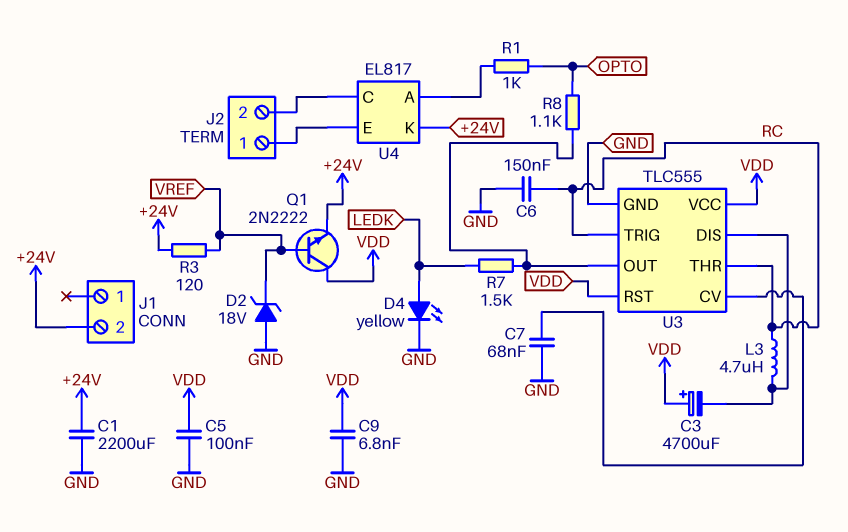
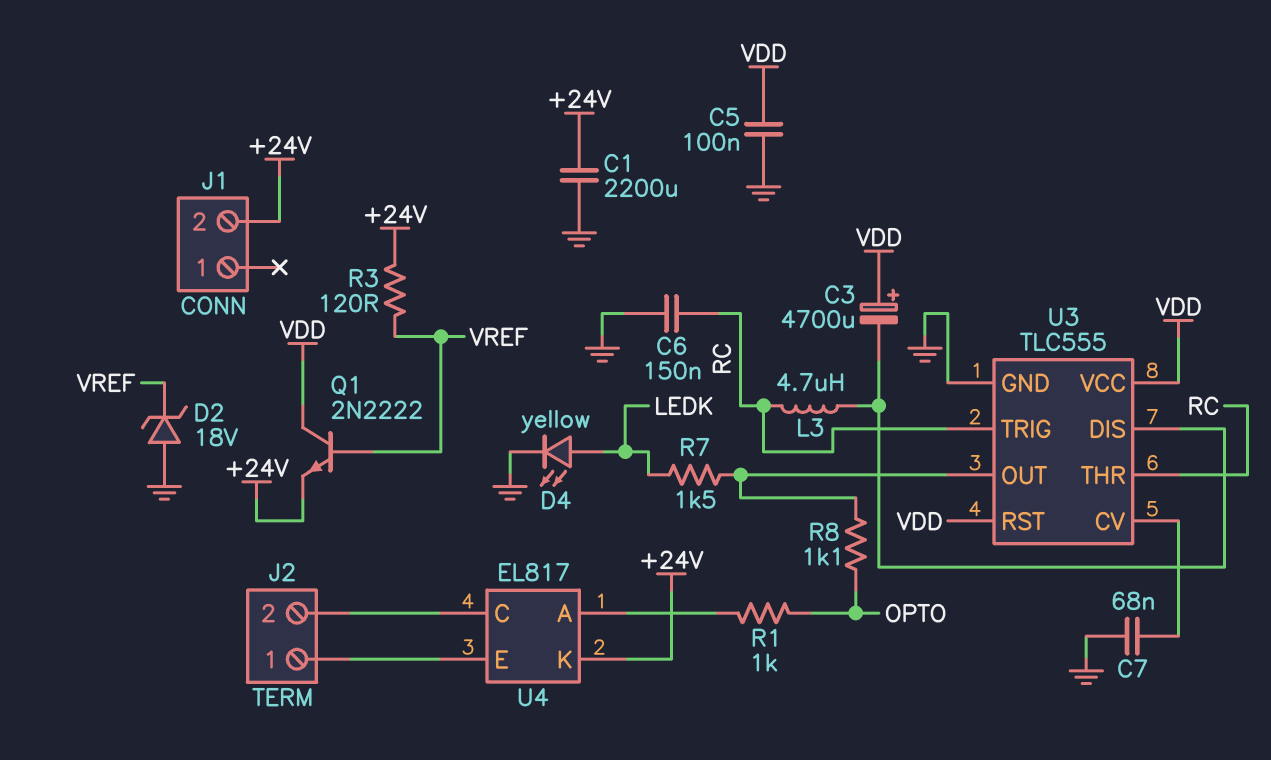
C9: 6.8nF (GND, VDD) -> none

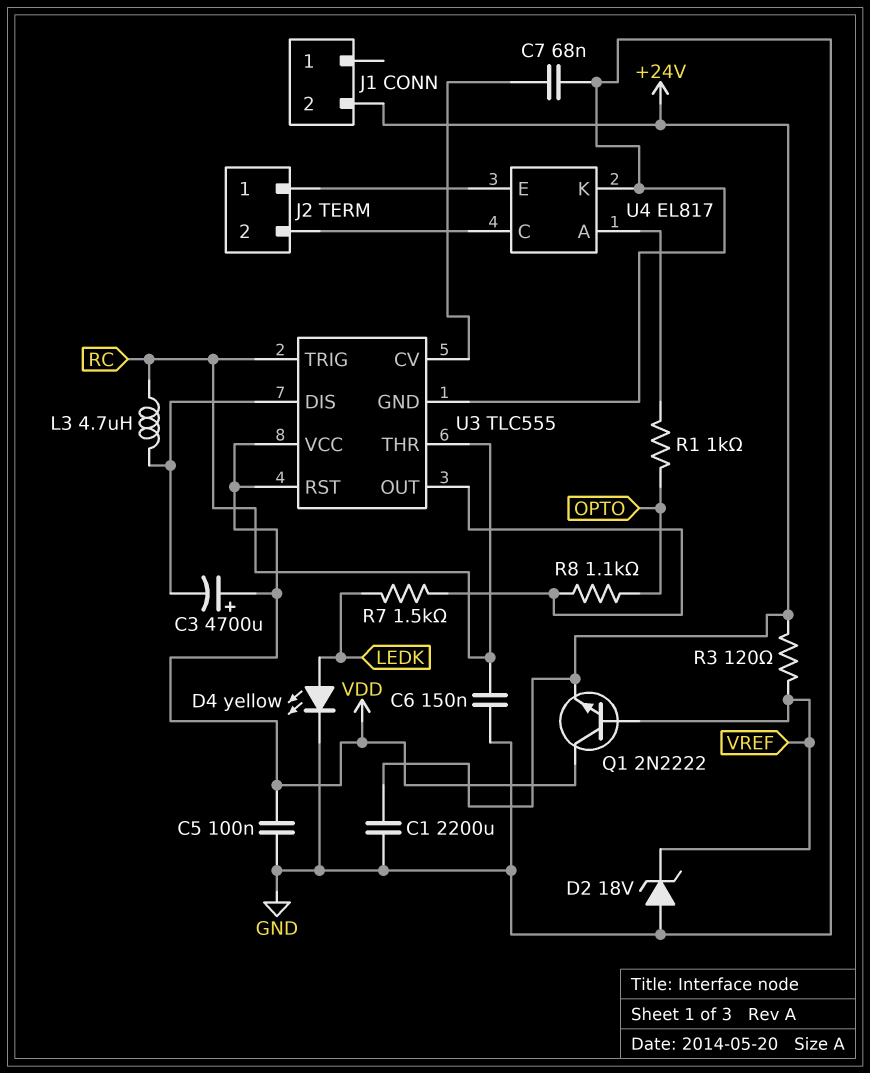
U4 pin K: +24V -> GND

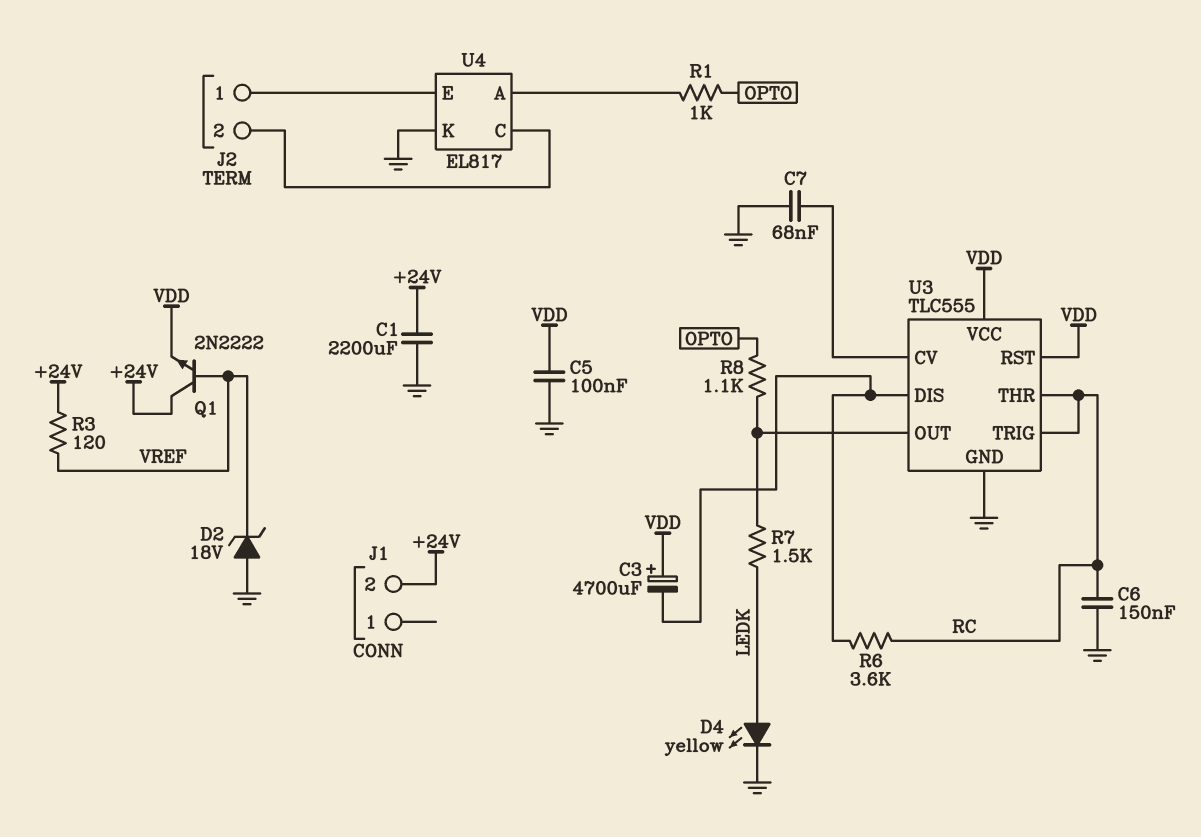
L3: 4.7uH (RC, U3/DIS) -> none
Q1: NPN 2N2222 (B VREF, C VDD, E +24V) -> NPN 2N2222 (B VREF, C +24V, E VDD)
R6: none -> 3.6k (RC, U3/DIS)

